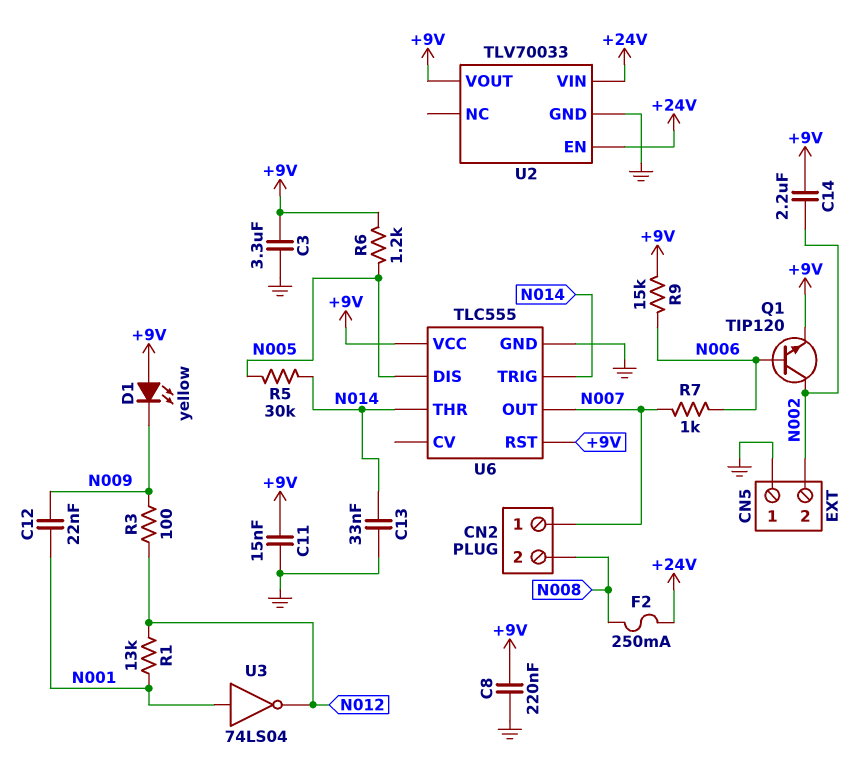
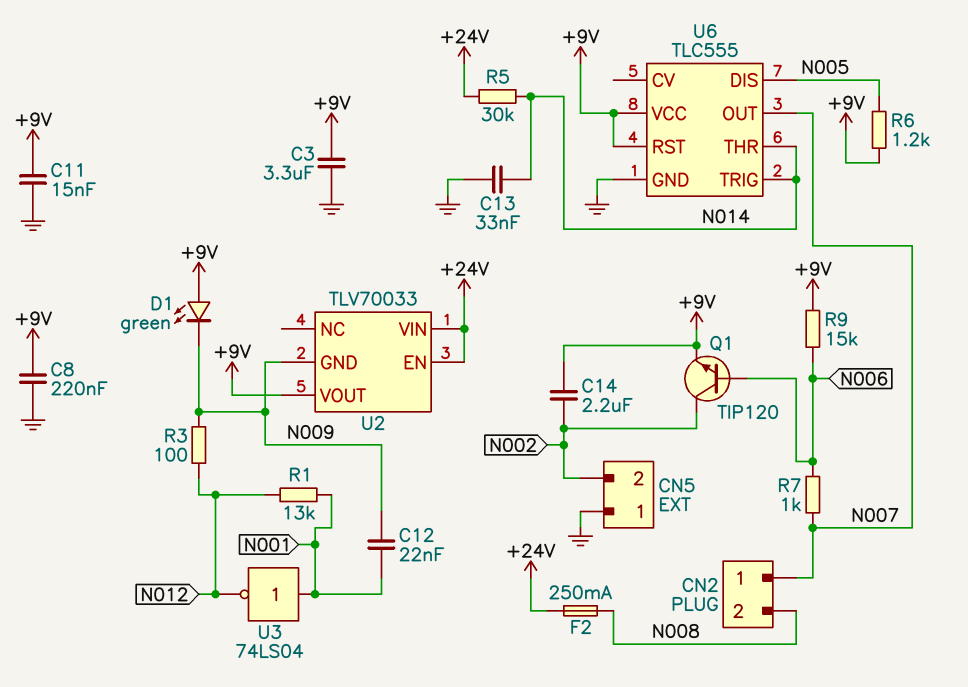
D1: LED yellow (A +9V, K N009) -> LED green (A +9V, K N009)
R5: 30k (N005, N014) -> 30k (+24V, N014)
U2 pin GND: GND -> N009

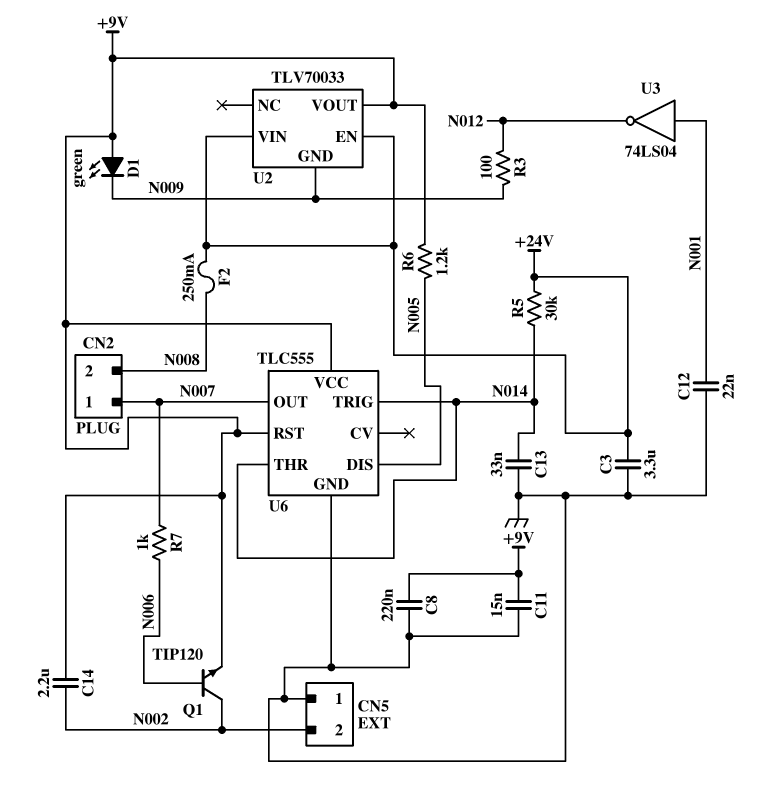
C3: 3.3uF (+9V, GND) -> 3.3uF (+24V, GND)
C12: 22nF (N001, N009) -> 22nF (GND, N001)
R1: 13k (N001, N012) -> none
R9: 15k (+9V, N006) -> none

